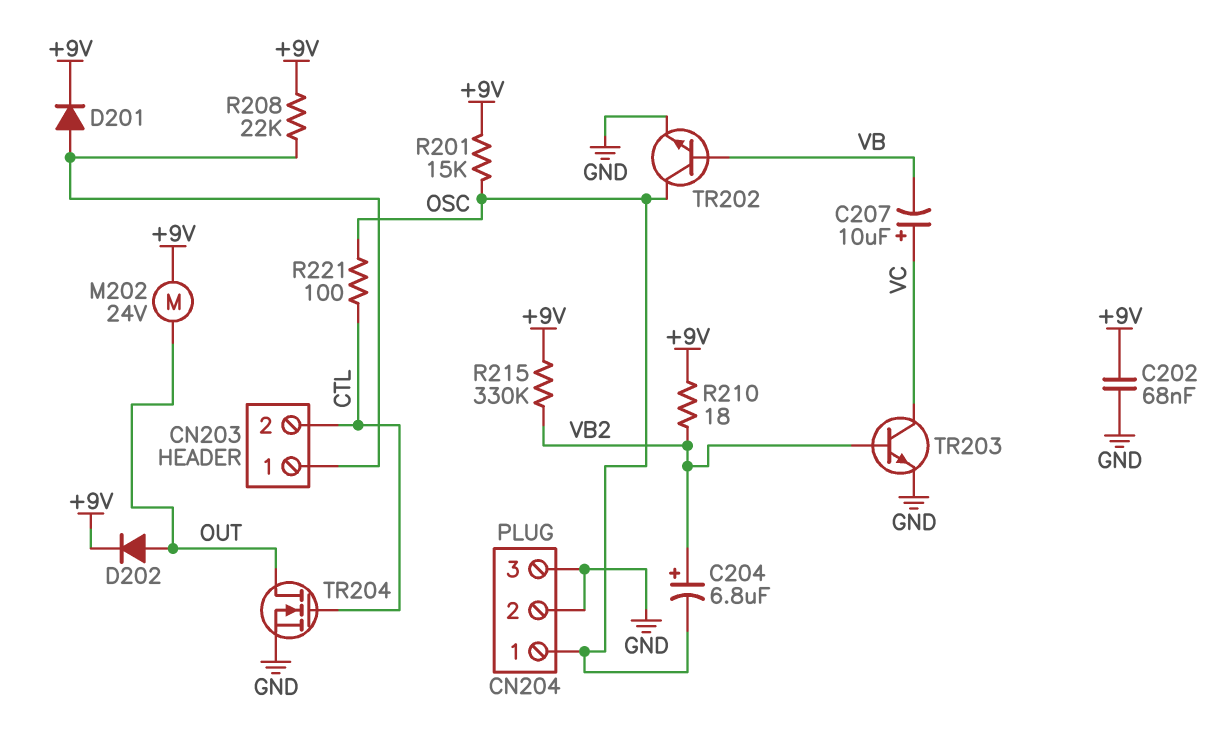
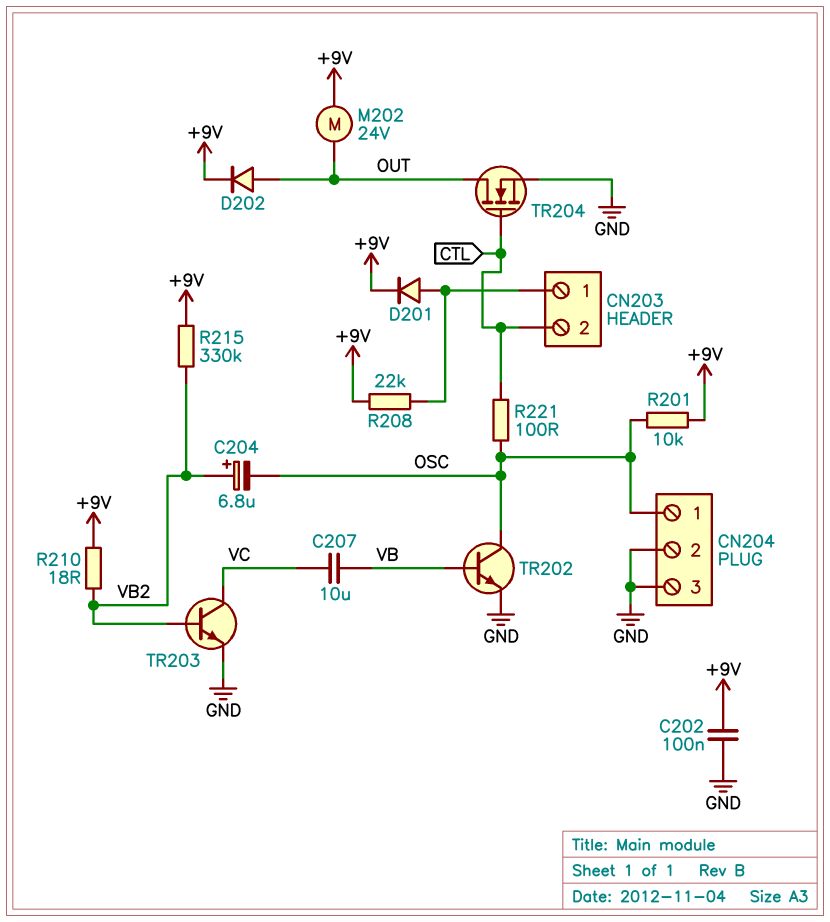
C202: 68nF (+9V, GND) -> 100nF (+9V, GND)
C207: 10uF (plus VC, minus VB) -> 10uF (VB, VC)
R201: 15k (+9V, OSC) -> 10k (+9V, OSC)

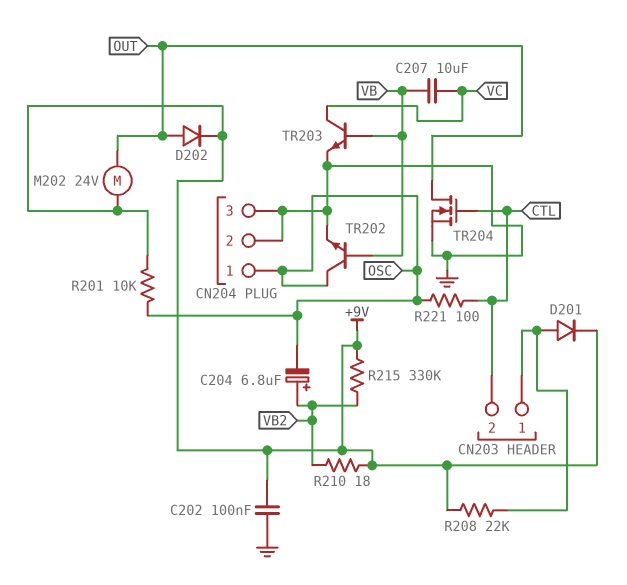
TR203: NPN (B VB2, C VC, E GND) -> NPN (B VB, C VC, E GND)

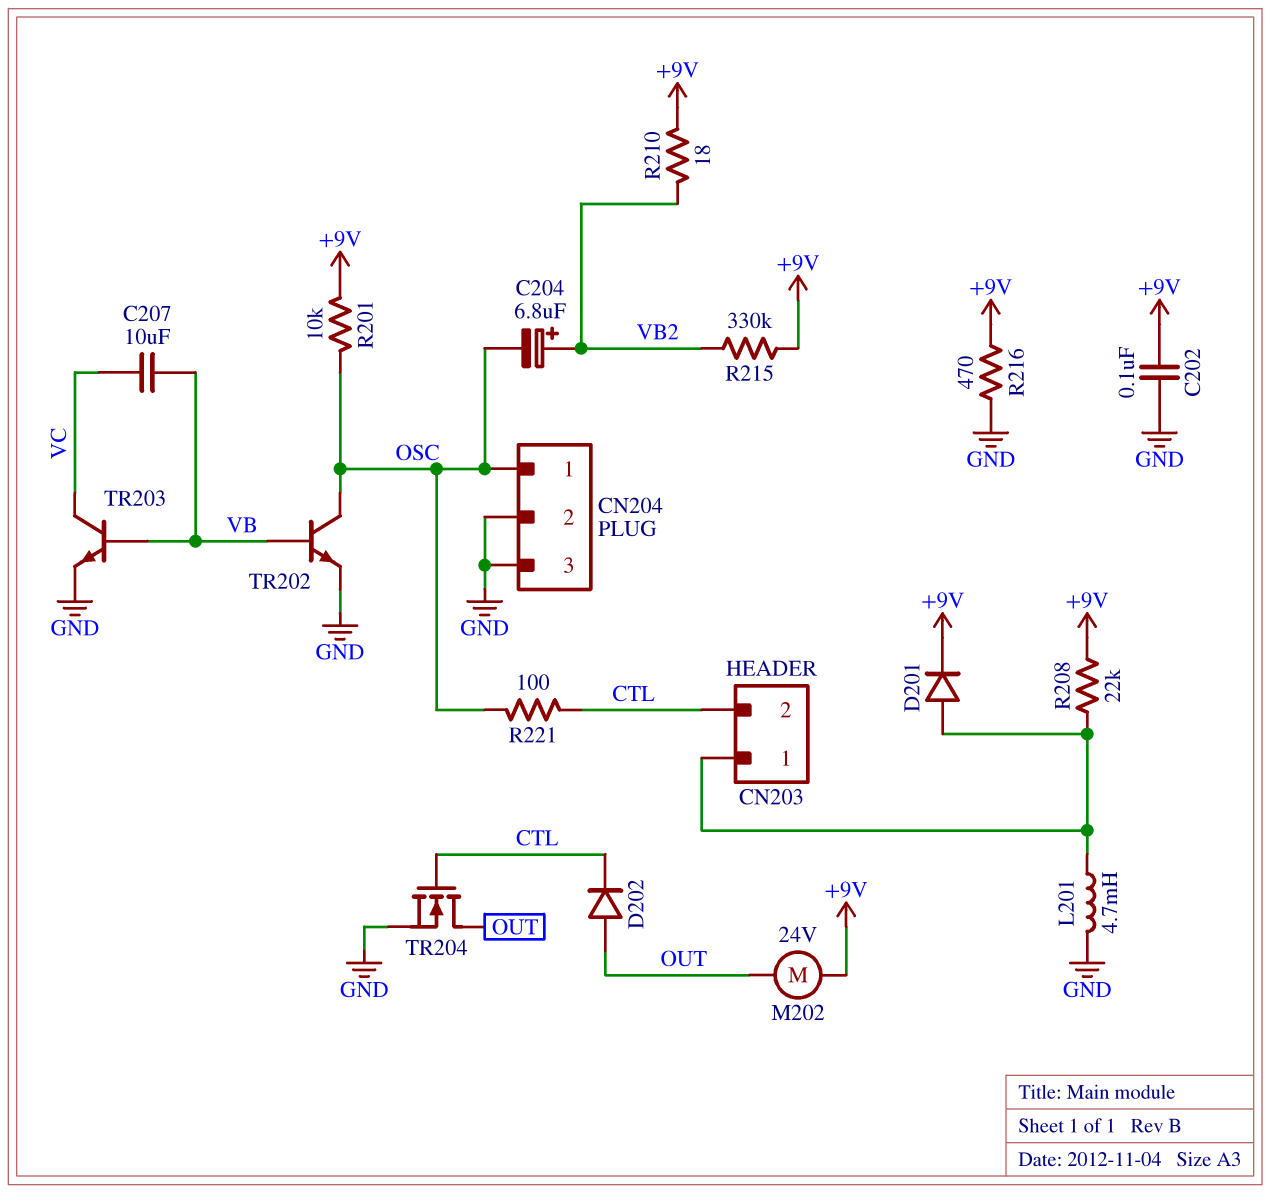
D202: diode (A OUT, K +9V) -> diode (A OUT, K CTL)
L201: none -> 4.7mH (CN203/1, GND)
R216: none -> 470 (+9V, GND)

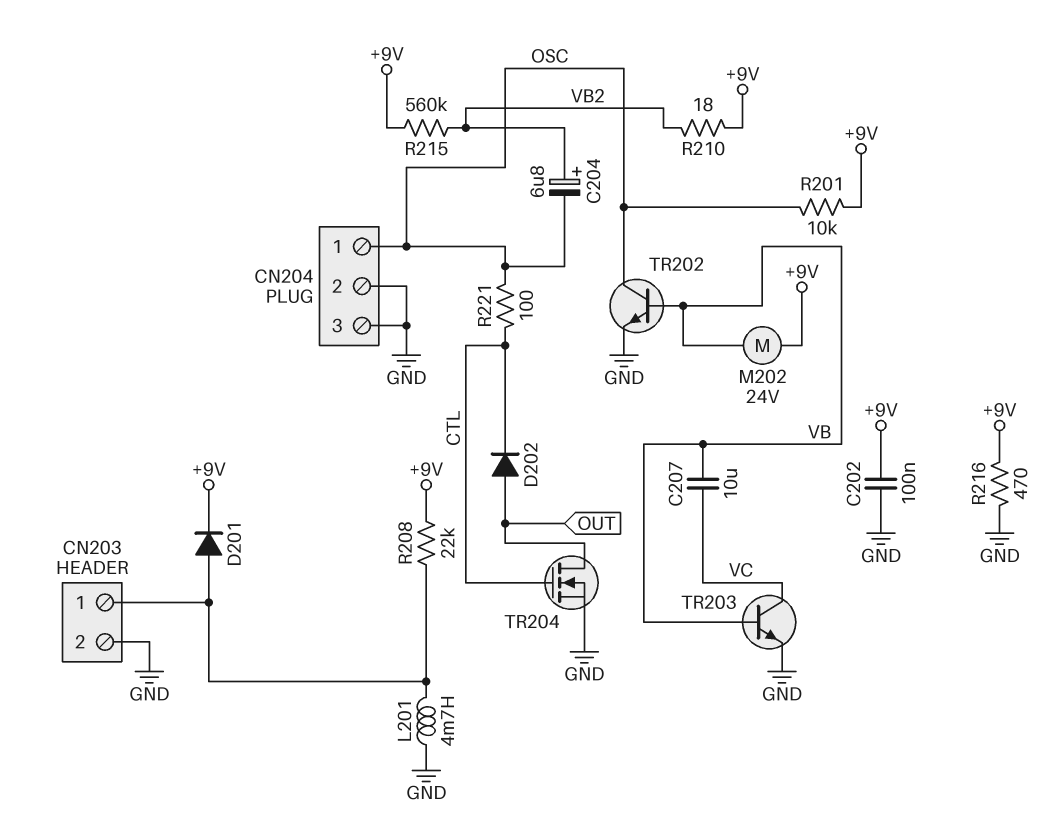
CN203 pin 2: CTL -> GND
M202: motor 24V (+9V, OUT) -> motor 24V (+9V, VB)
R215: 330k (+9V, VB2) -> 560k (+9V, VB2)

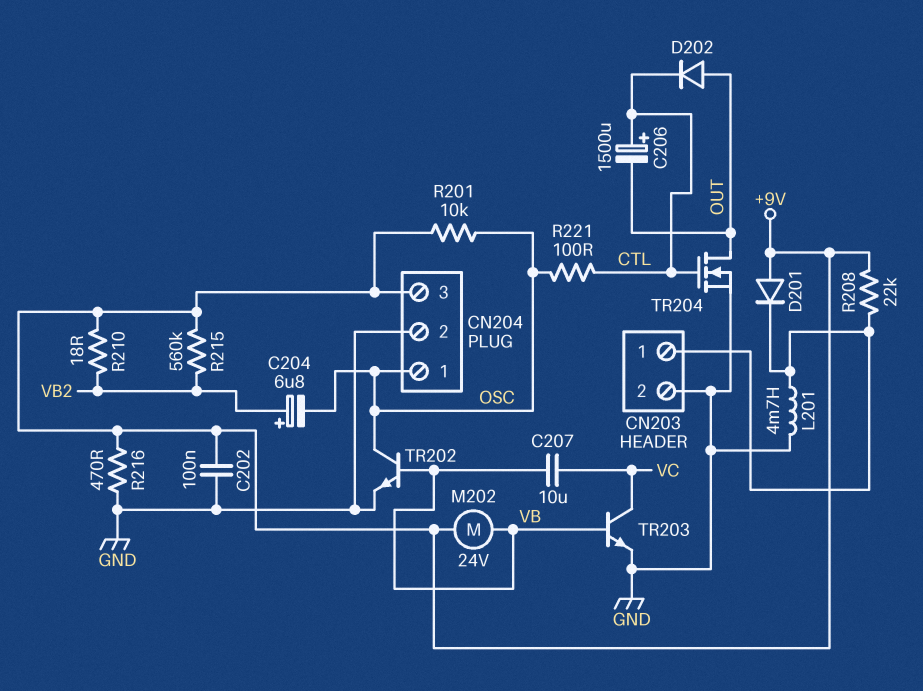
C206: none -> 1500uF (plus CTL, minus OUT)
CN204 pin 3: GND -> +9V
D201: diode (A CN203/1, K +9V) -> diode (A +9V, K CN203/1)

